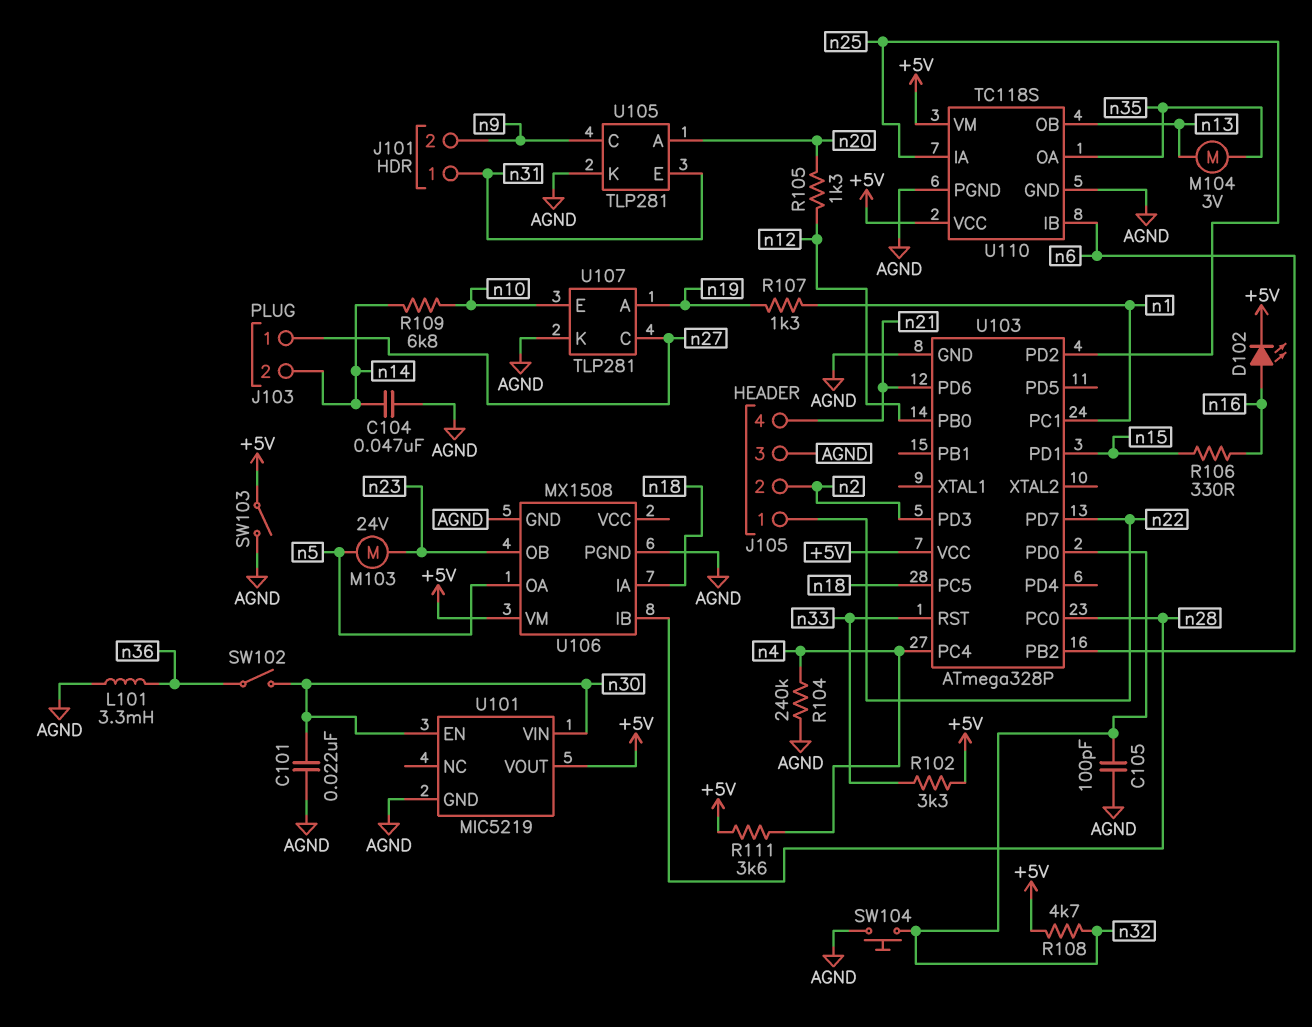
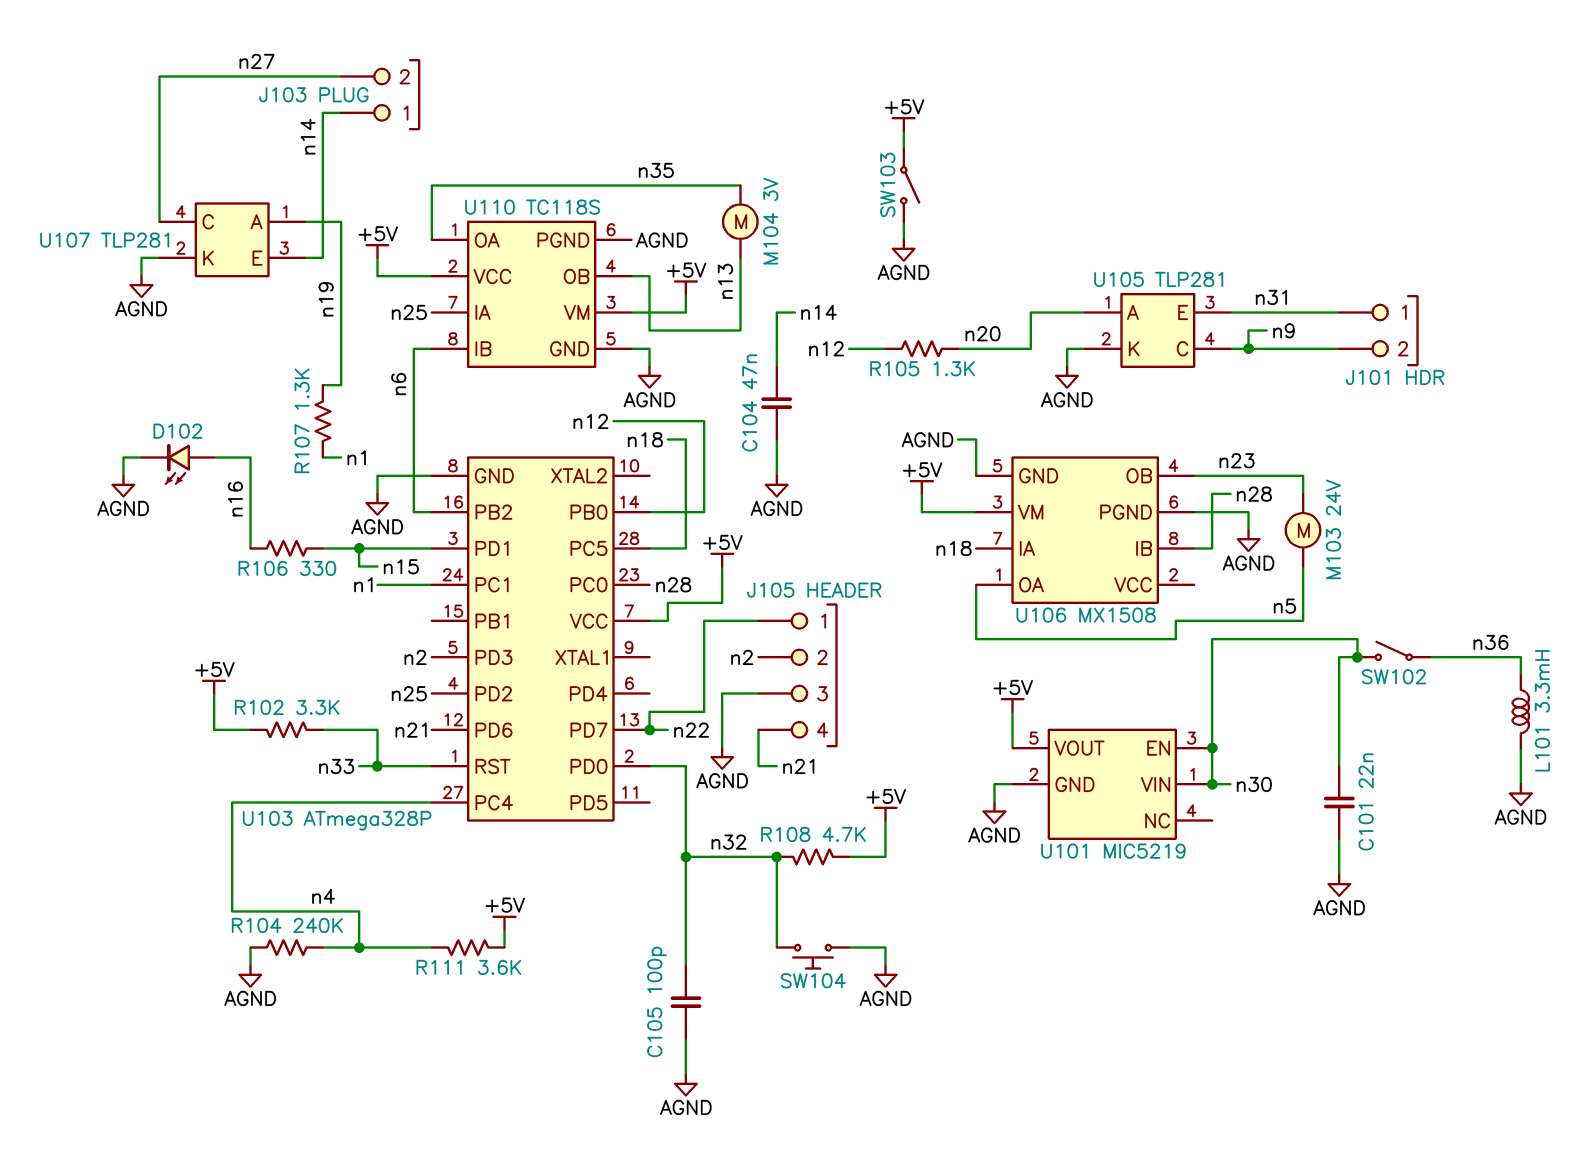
D102: LED (A n16, K +5V) -> LED (A n16, K AGND)
J103 pin 1: n27 -> n14
J103 pin 2: n14 -> n27
R109: 6.8k (n10, n14) -> none
U107 pin E: n10 -> n14

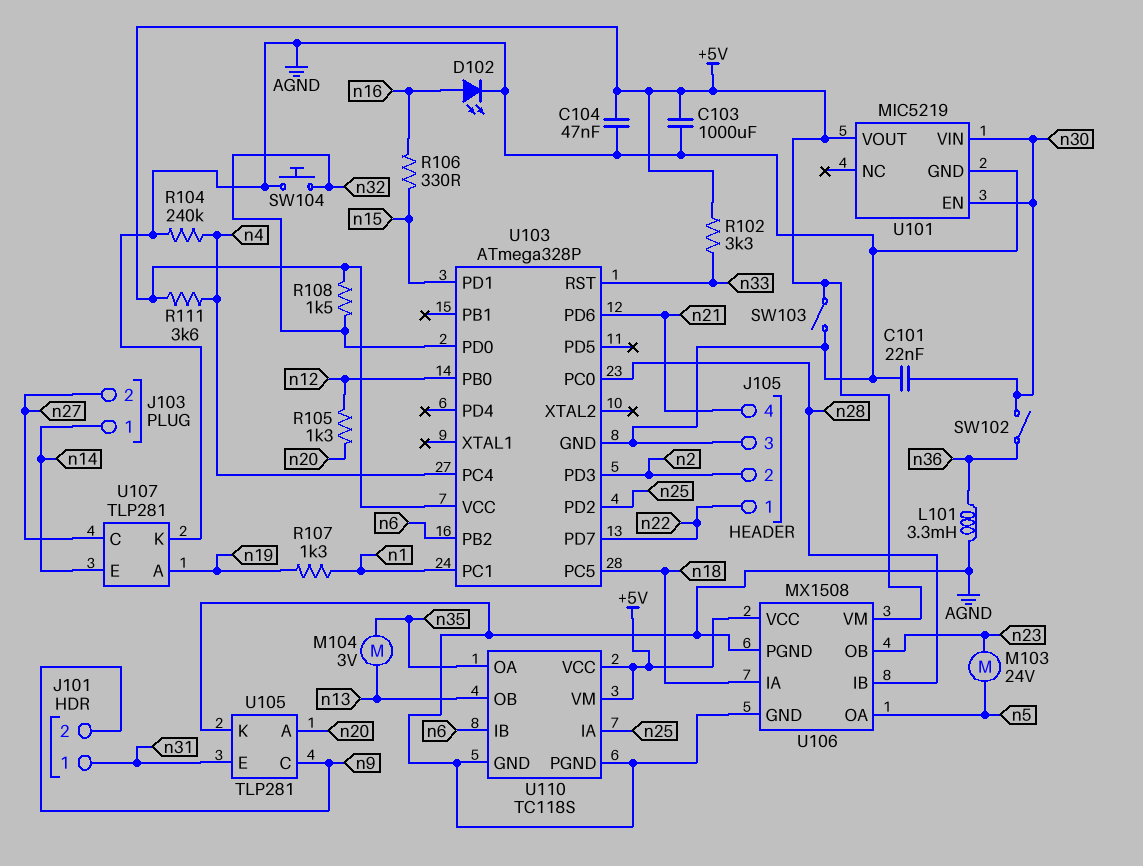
C103: none -> 1000uF (+5V, AGND)
C104: 47nF (AGND, n14) -> 47nF (+5V, AGND)
C105: 100pF (AGND, n32) -> none
R108: 4.7k (+5V, n32) -> 1.5k (+5V, n32)
U106 pin VCC: none -> +5V

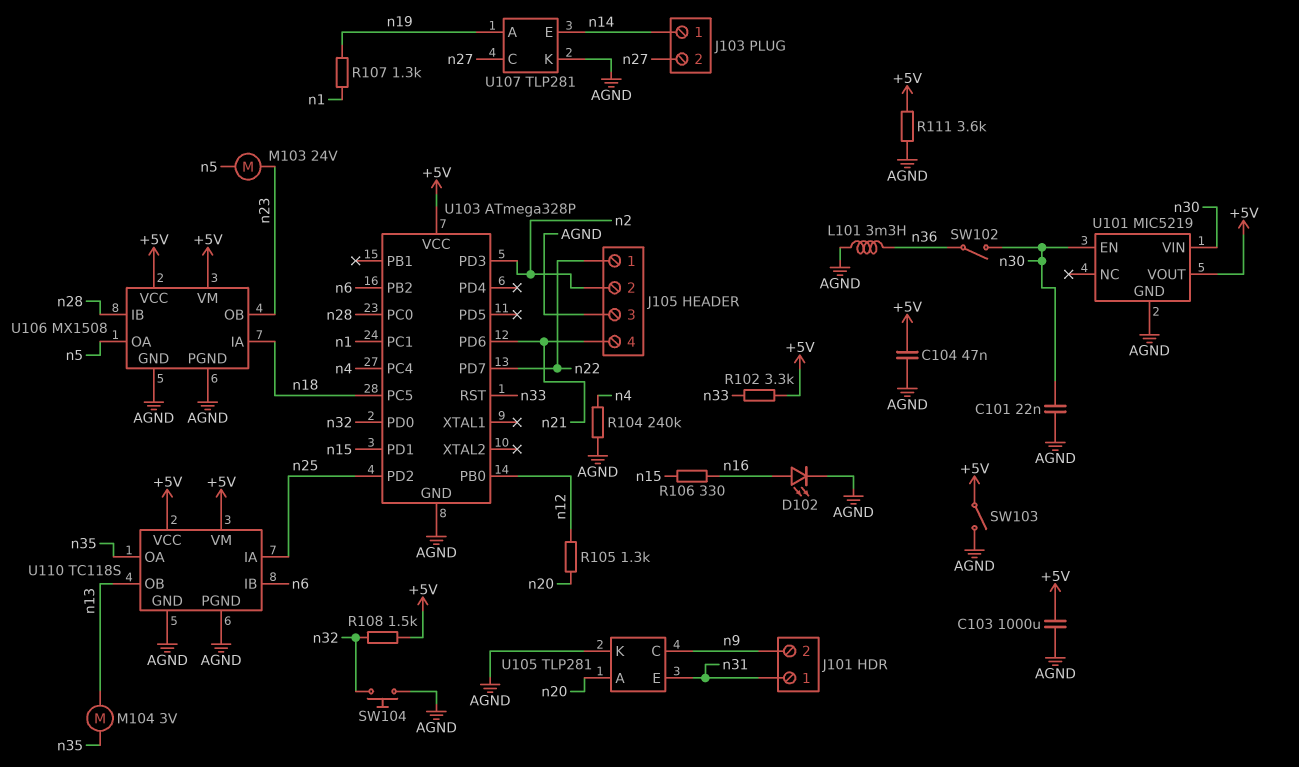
R111: 3.6k (+5V, n4) -> 3.6k (+5V, AGND)

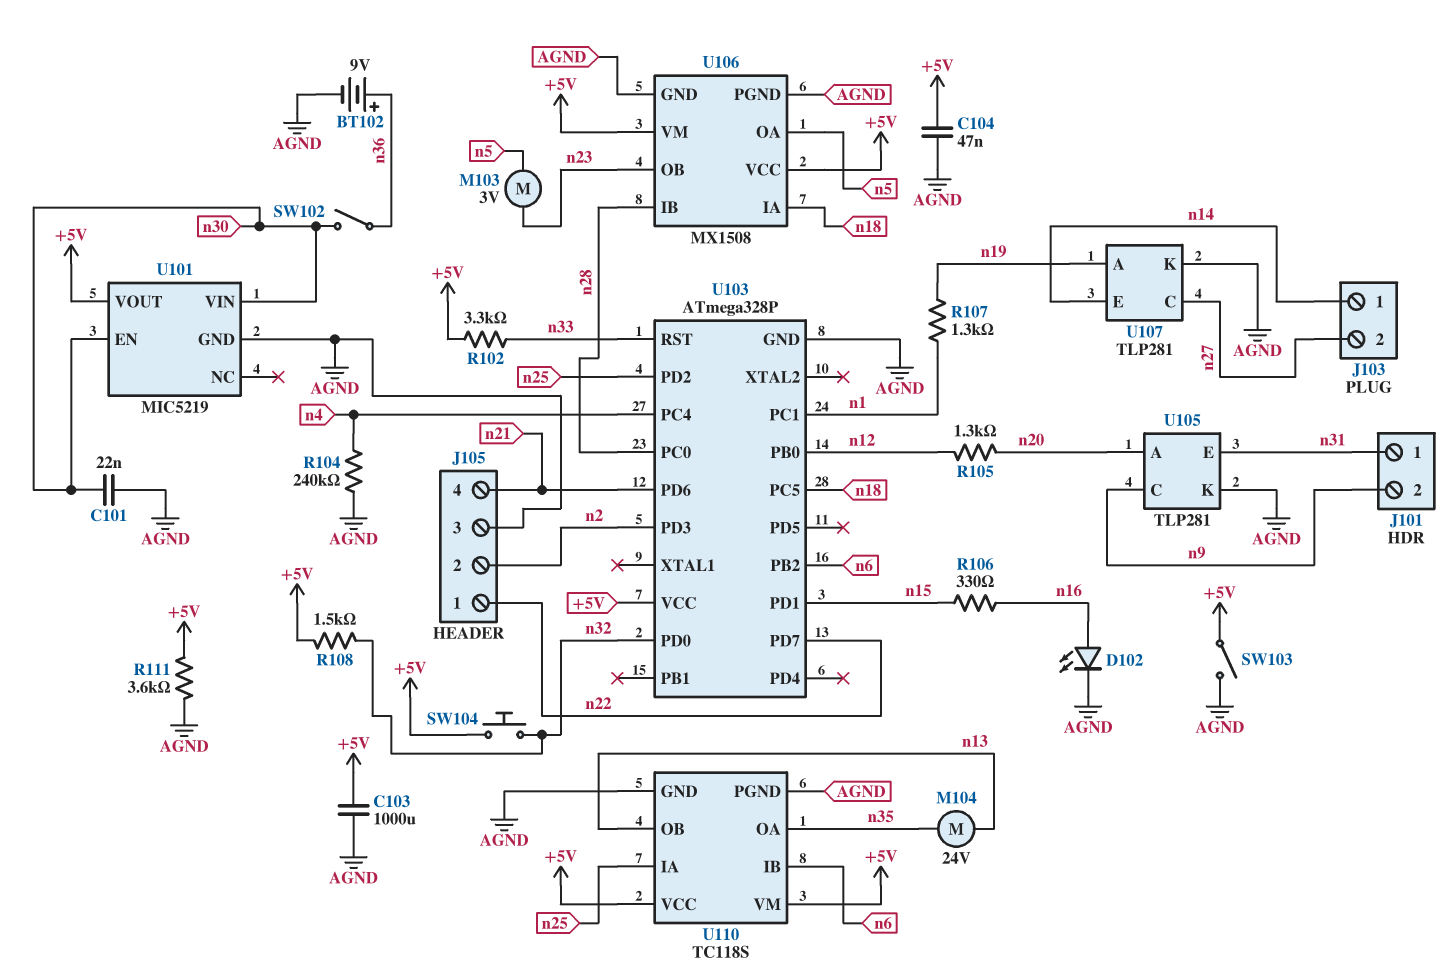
BT102: none -> 9V (plus n36, minus AGND)
L101: 3.3mH (AGND, n36) -> none
M103: motor 24V (n5, n23) -> motor 3V (n5, n23)
M104: motor 3V (n13, n35) -> motor 24V (n13, n35)
SW104: button (AGND, n32) -> button (+5V, n32)

